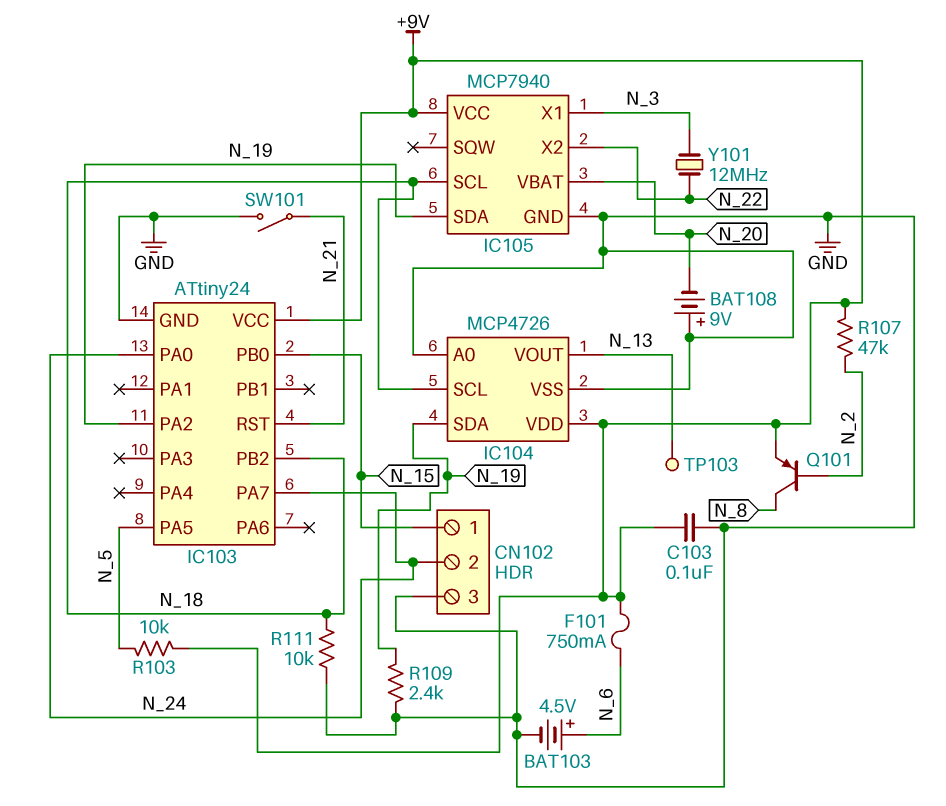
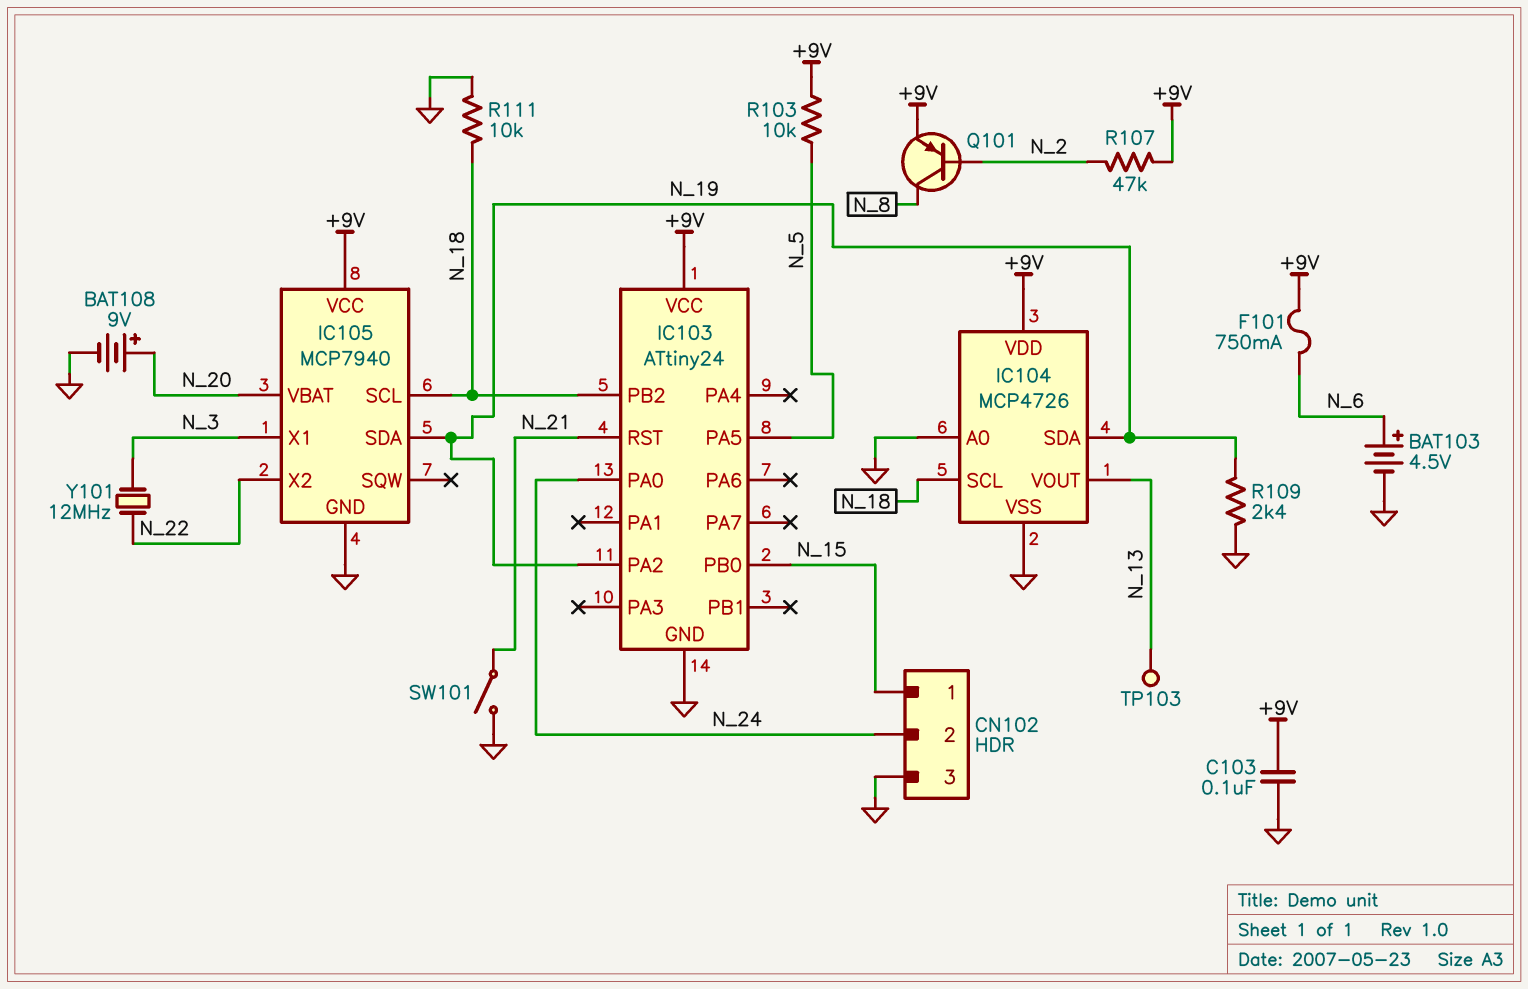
BAT108: 9V (plus GND, minus N_20) -> 9V (plus N_20, minus GND)
IC103 pin PA7: N_24 -> none

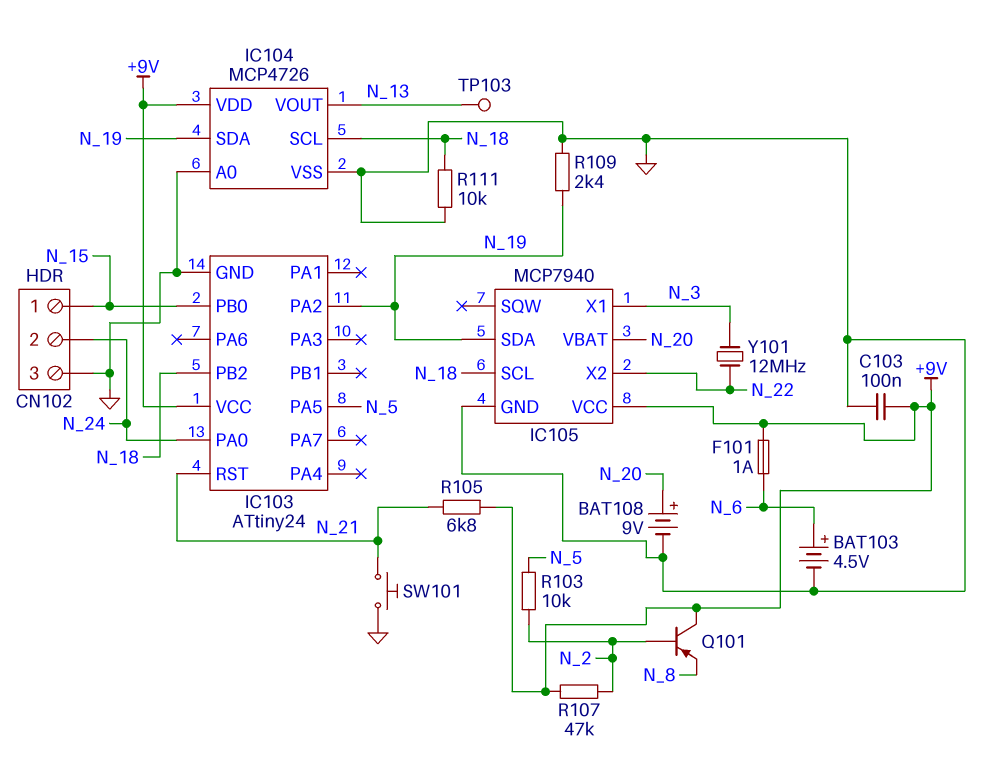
F101: 750mA (+9V, N_6) -> 1A (+9V, N_6)
Q101: PNP (B N_2, C N_8, E +9V) -> PNP (B N_2, C +9V, E N_8)
R103: 10k (+9V, N_5) -> 10k (N_2, N_5)
R105: none -> 6.8k (+9V, N_21)
SW101: switch (GND, N_21) -> button (GND, N_21)

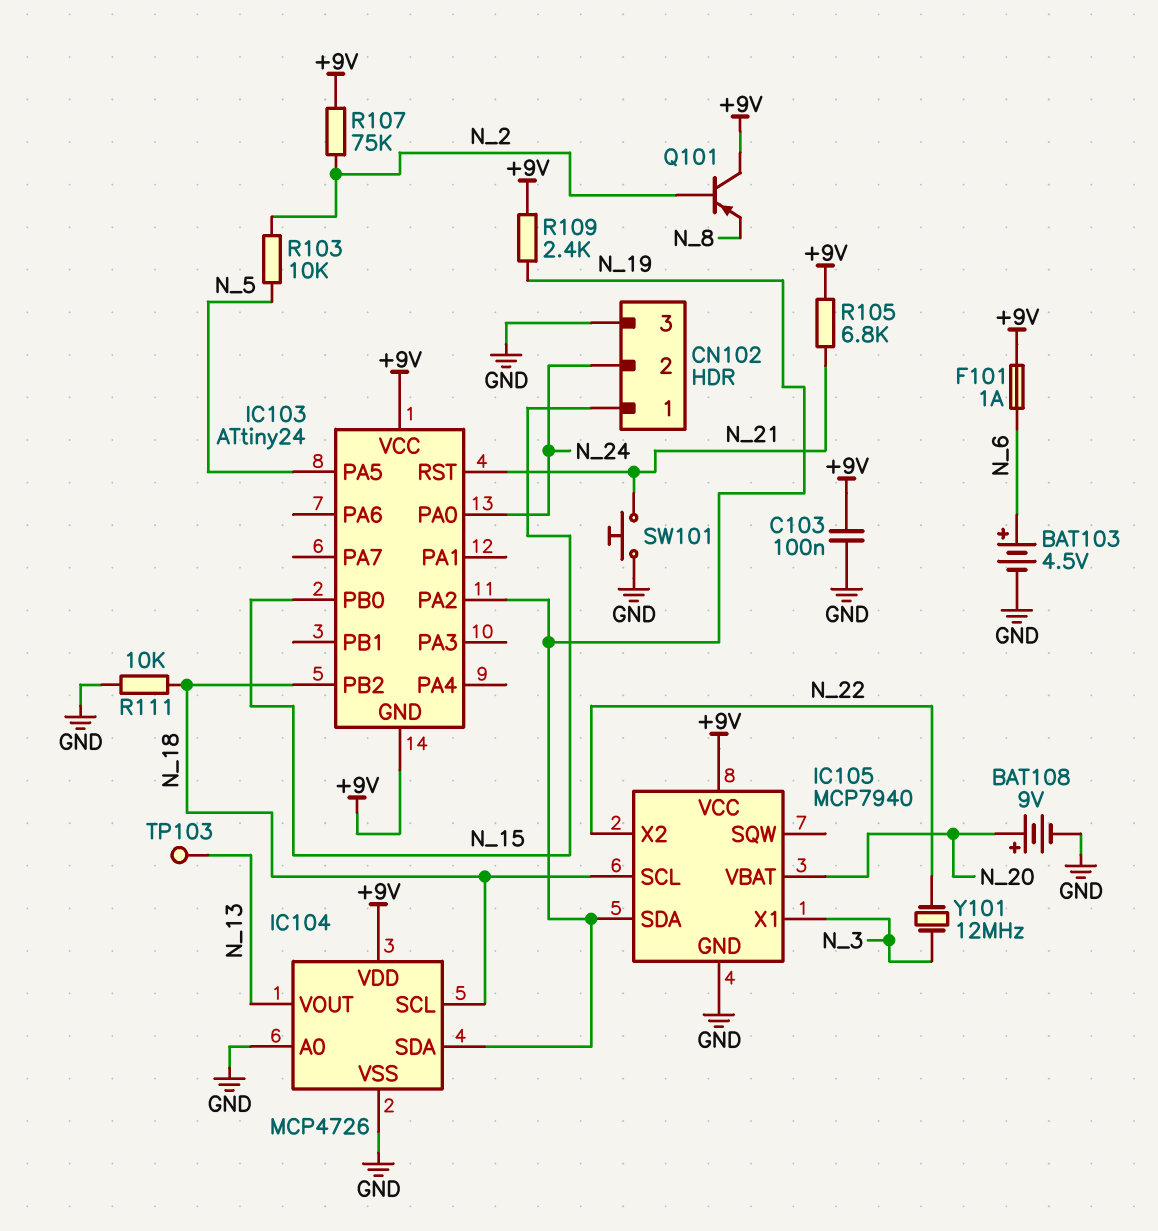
IC103 pin GND: GND -> +9V
R107: 47k (+9V, N_2) -> 75k (+9V, N_2)
R109: 2.4k (GND, N_19) -> 2.4k (+9V, N_19)

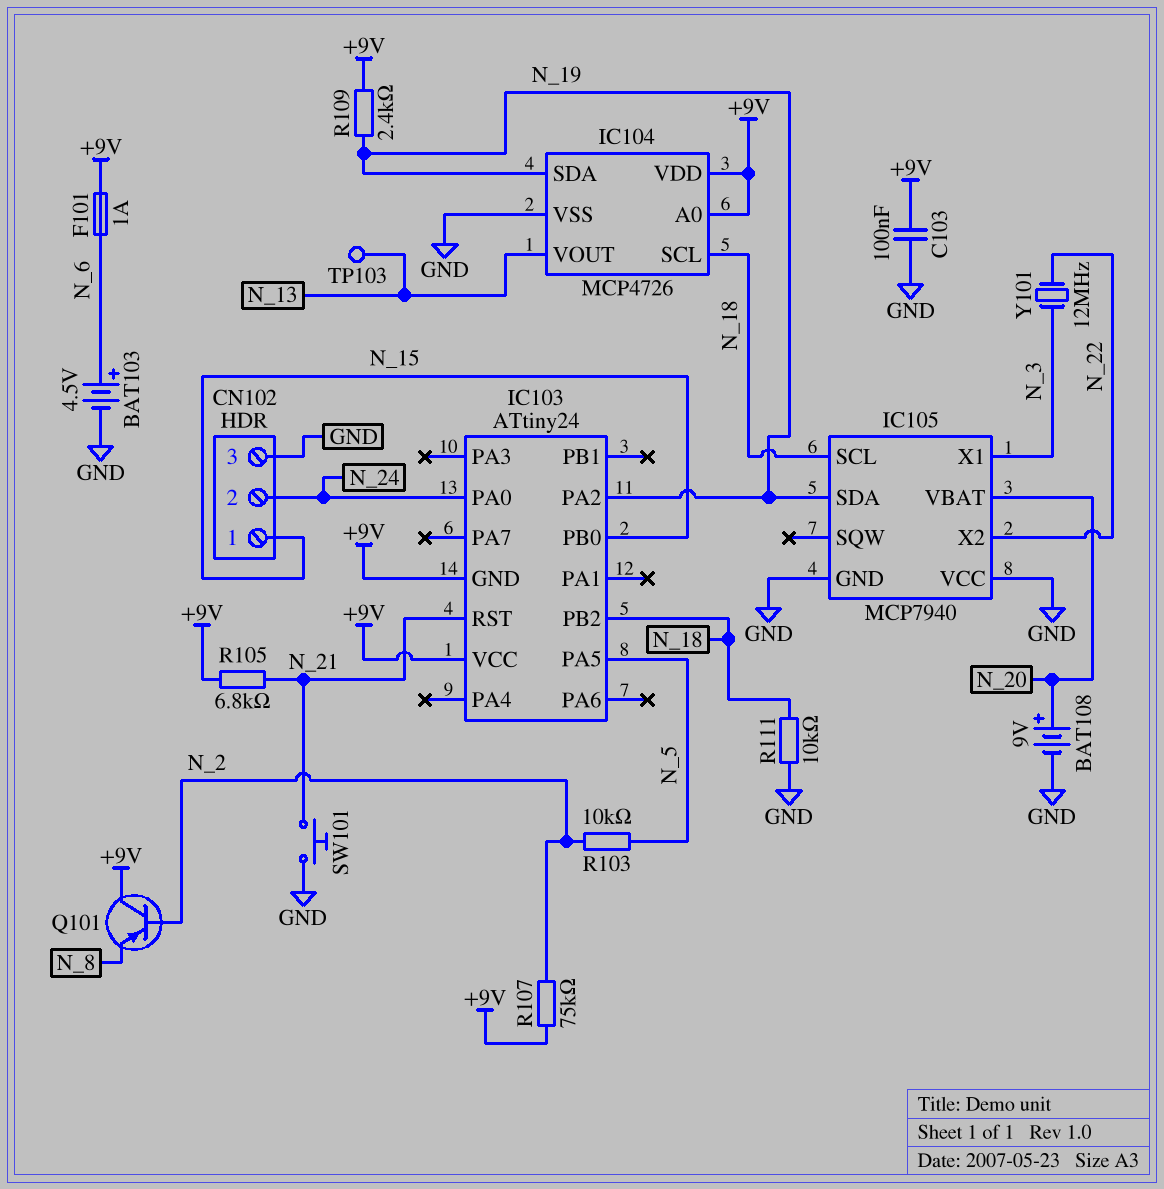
IC104 pin A0: GND -> +9V
IC105 pin VCC: +9V -> GND

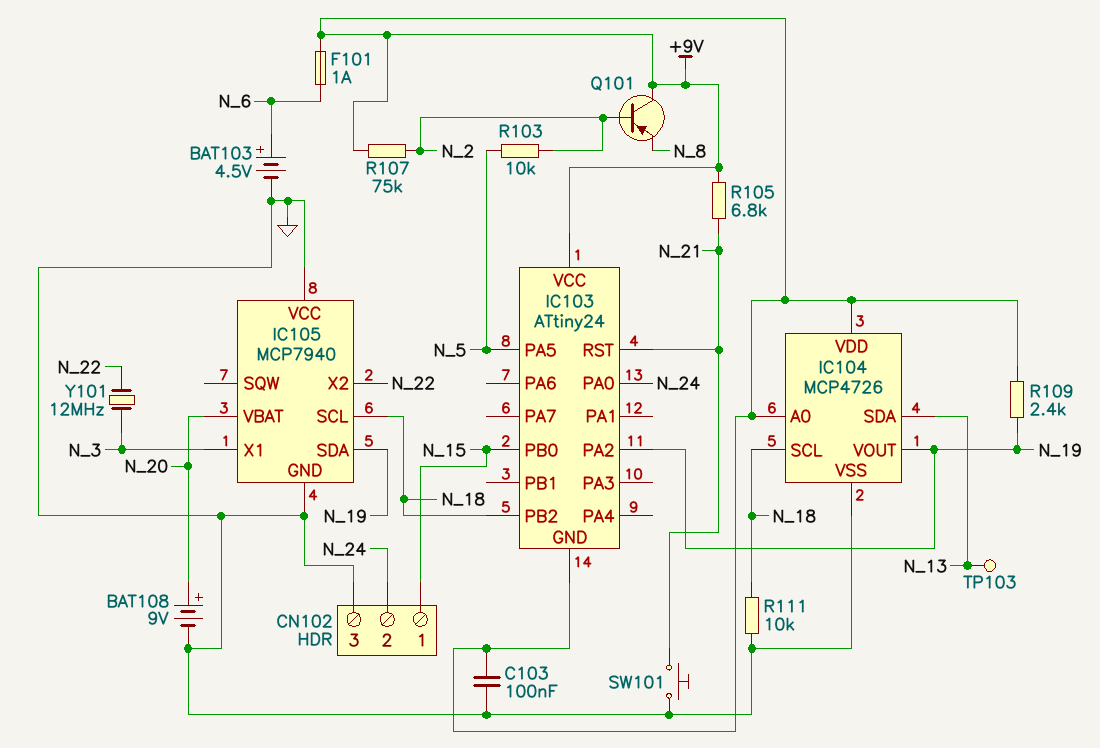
IC104 pin SDA: N_19 -> N_13
IC104 pin VOUT: N_13 -> N_19

